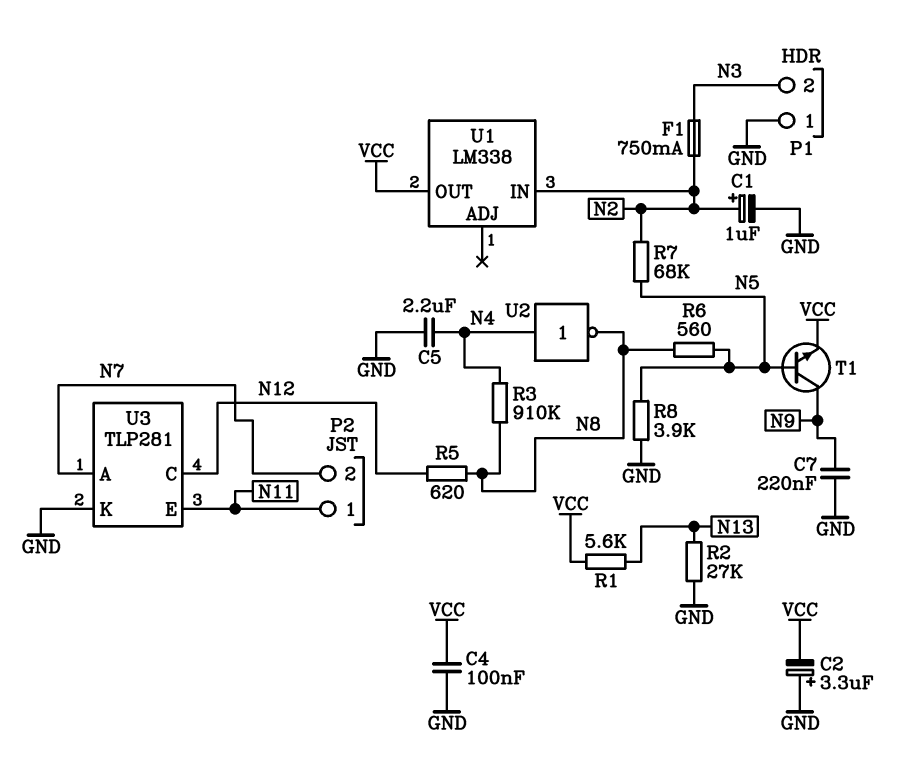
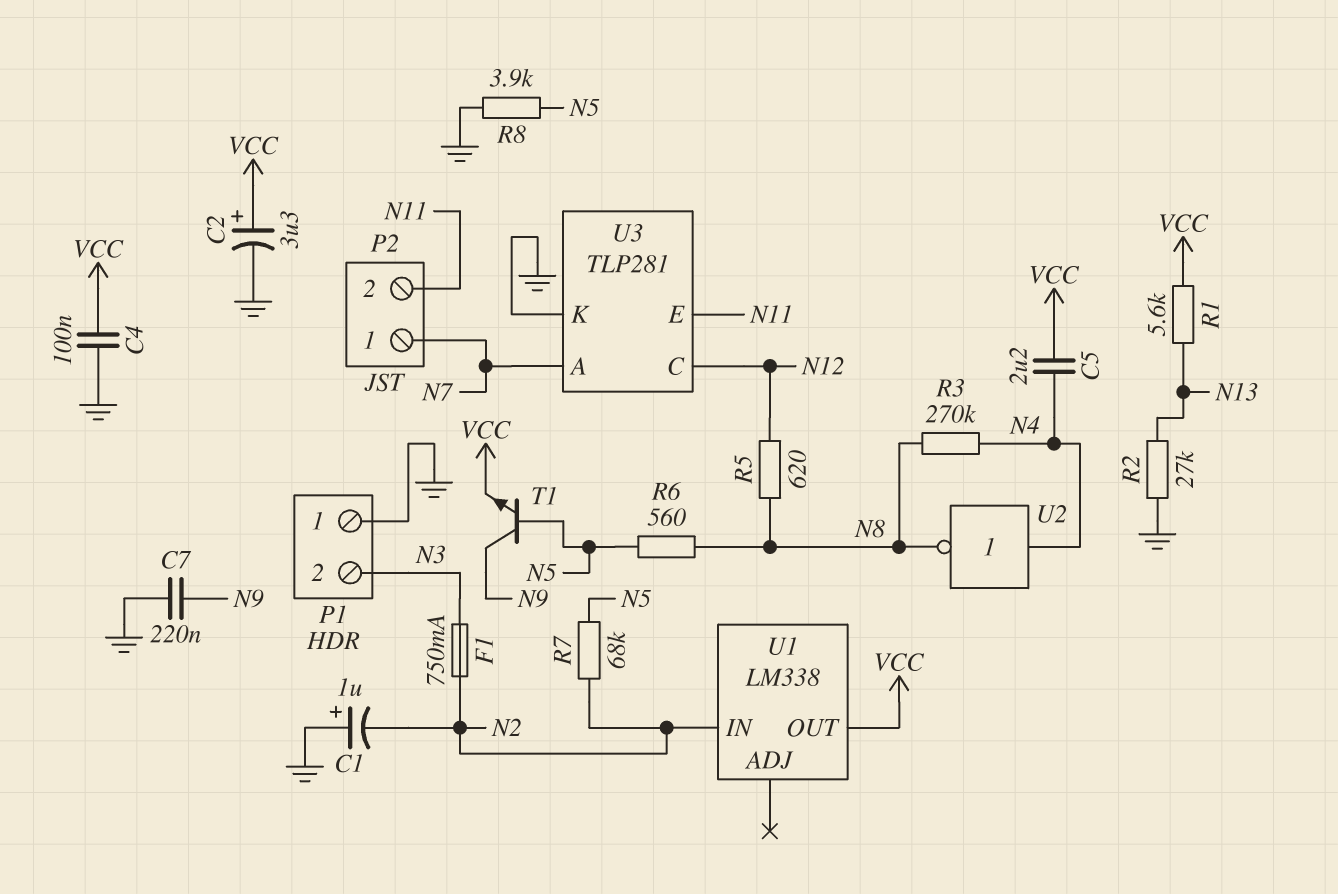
C1: 1uF (plus N2, minus GND) -> 1uF (plus GND, minus N2)
C2: 3.3uF (plus GND, minus VCC) -> 3.3uF (plus VCC, minus GND)
C5: 2.2uF (GND, N4) -> 2.2uF (N4, VCC)
P2 pin 1: N11 -> N7
P2 pin 2: N7 -> N11
R3: 910k (N4, N8) -> 270k (N4, N8)

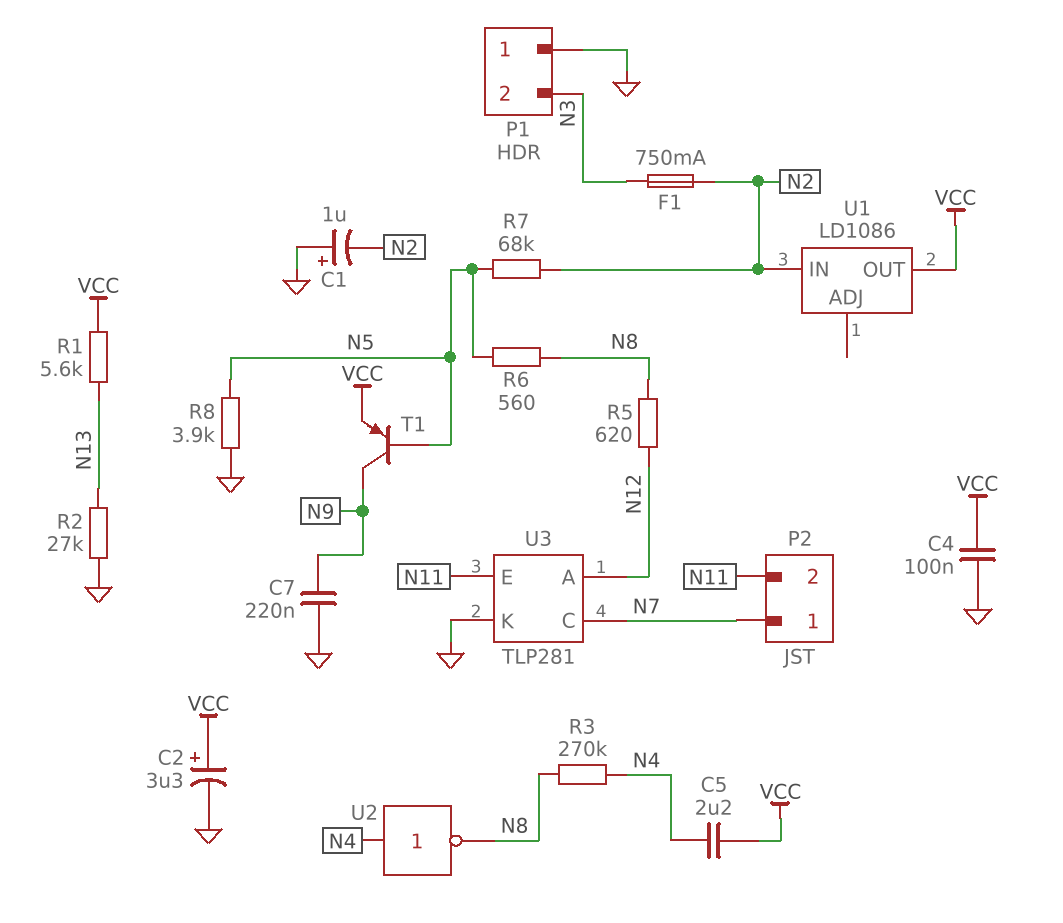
T1: NPN (B N5, C N9, E VCC) -> PNP (B N5, C N9, E VCC)
U1: LM338 -> LD1086
U3 pin A: N7 -> N12
U3 pin C: N12 -> N7

